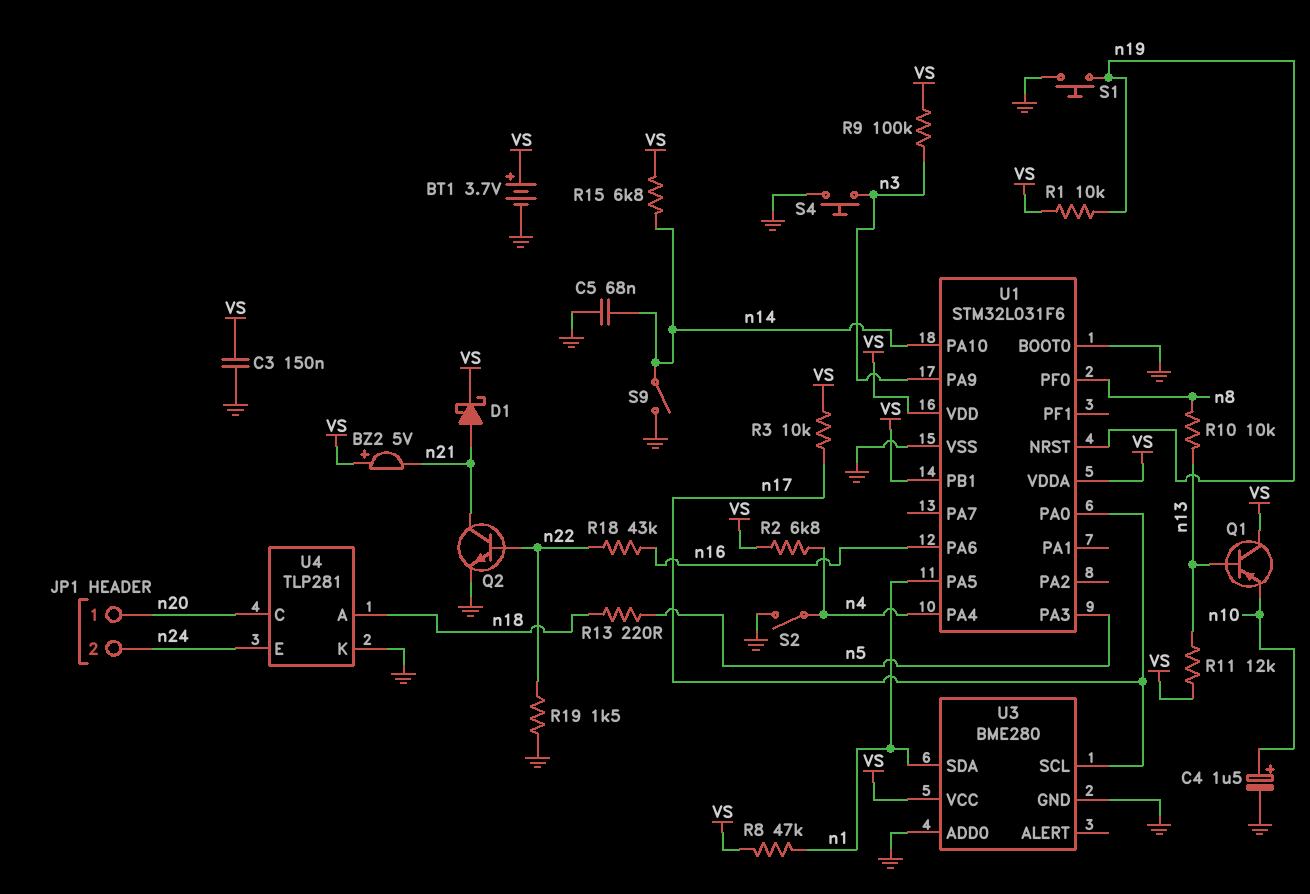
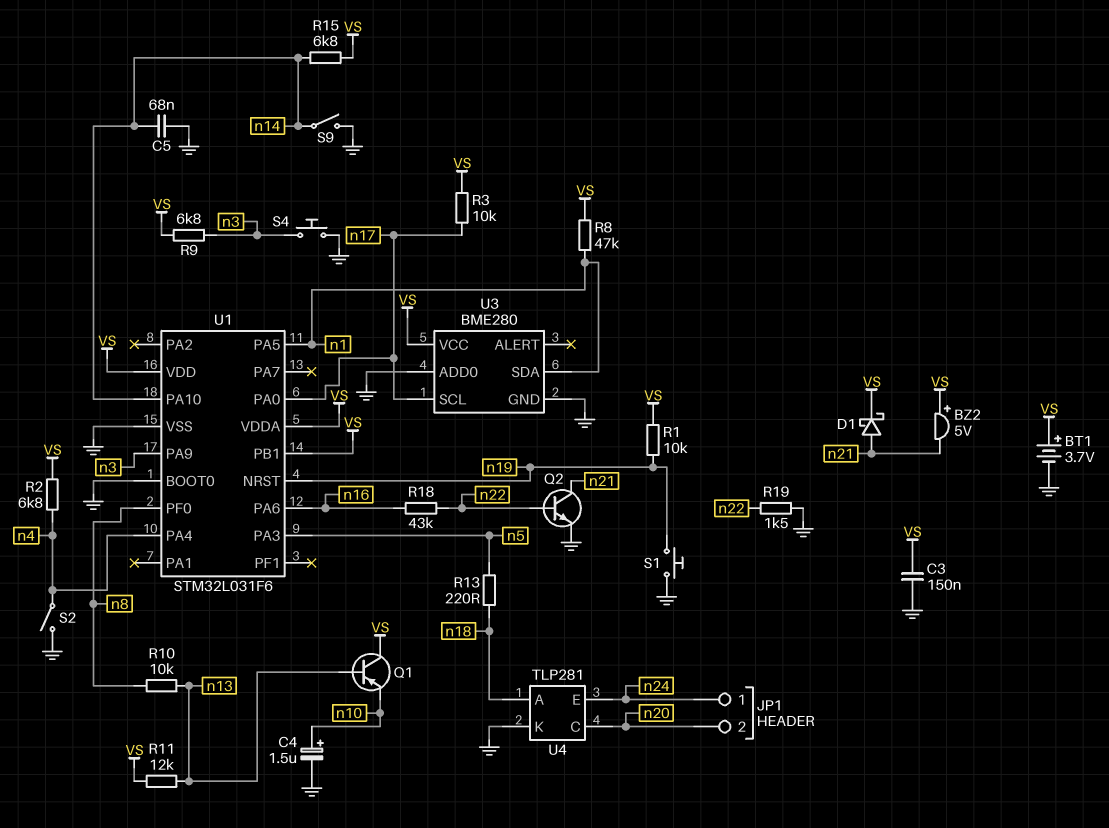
JP1 pin 1: n20 -> n24
JP1 pin 2: n24 -> n20
R9: 100k (VS, n3) -> 6.8k (VS, n3)

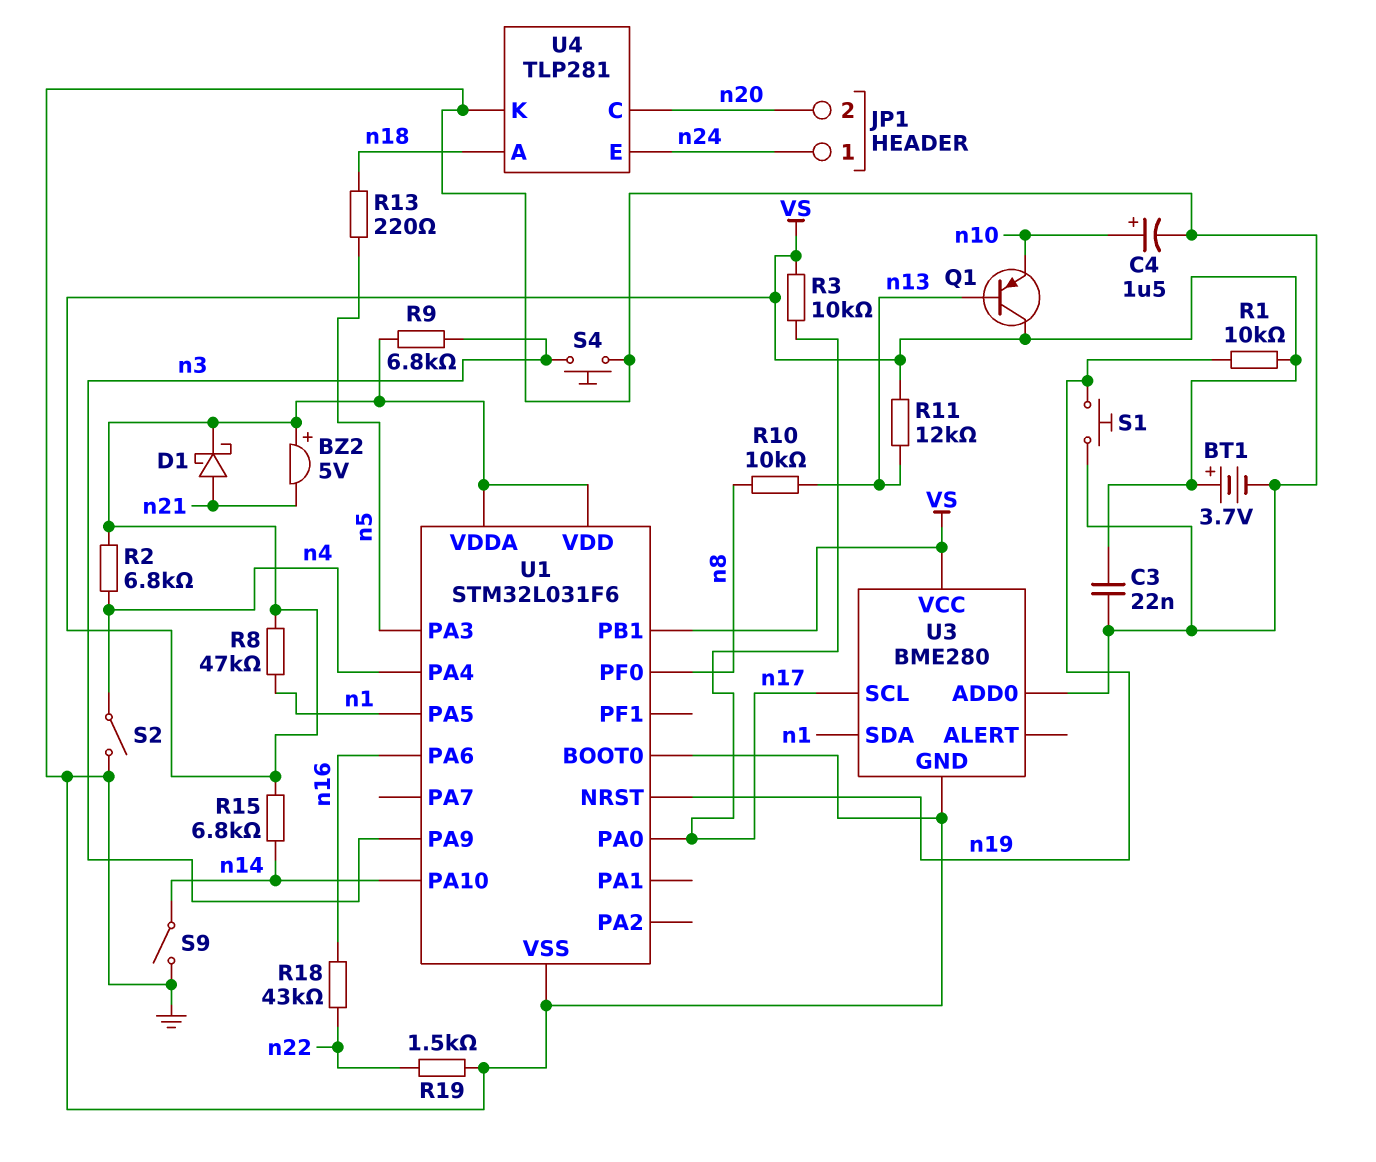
C3: 150nF (GND, VS) -> 22nF (GND, VS)
C5: 68nF (GND, n14) -> none
Q2: NPN (B n22, C n21, E GND) -> none

